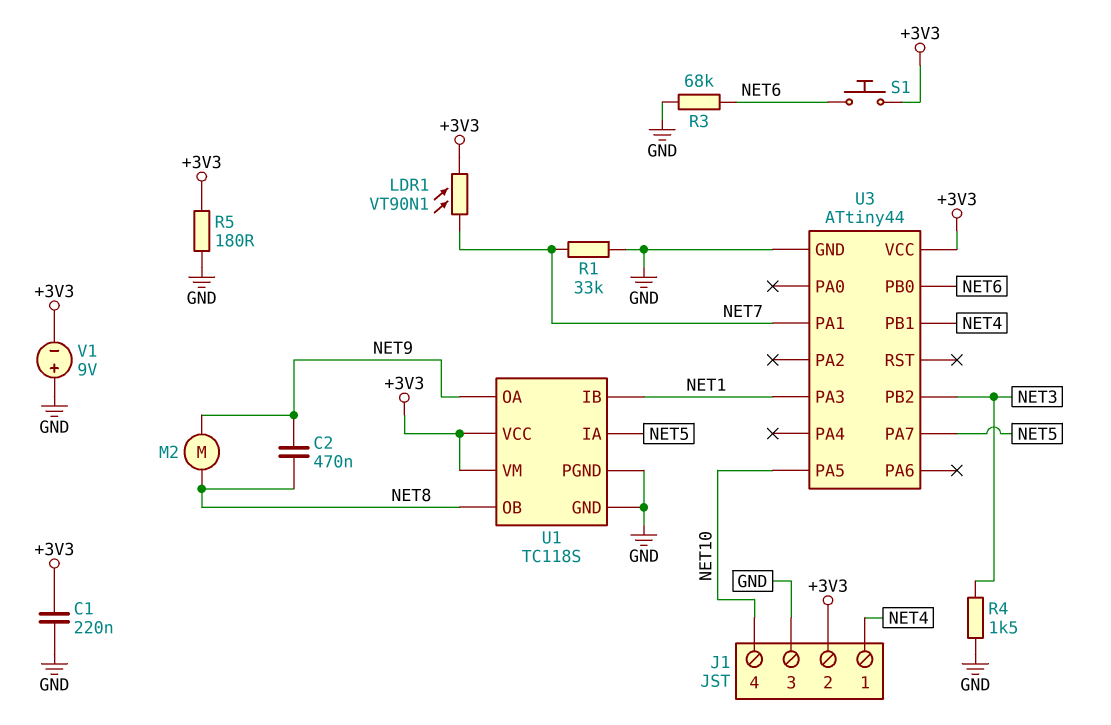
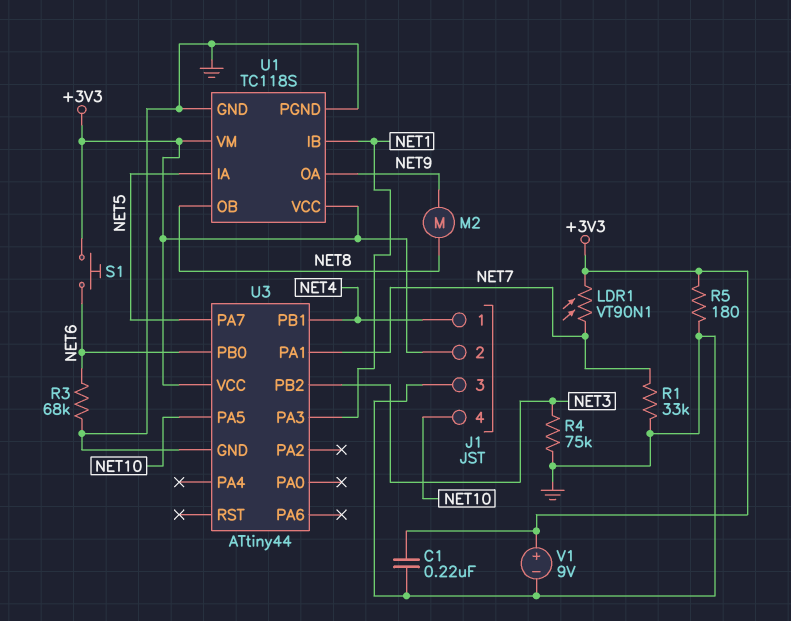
C2: 470nF (NET8, NET9) -> none
R4: 1.5k (GND, NET3) -> 75k (GND, NET3)
V1: 9V (plus GND, minus +3V3) -> 9V (plus +3V3, minus GND)

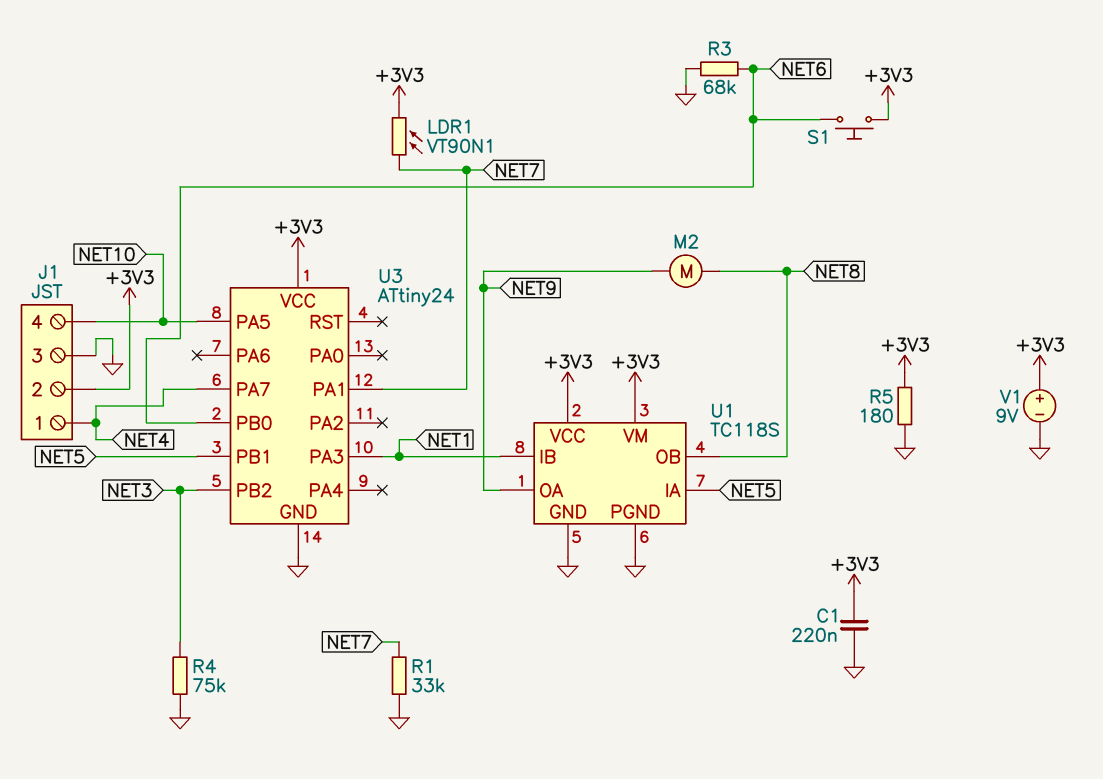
U3: ATtiny44 -> ATtiny24
U3 pin PA7: NET5 -> NET4
U3 pin PB1: NET4 -> NET5

